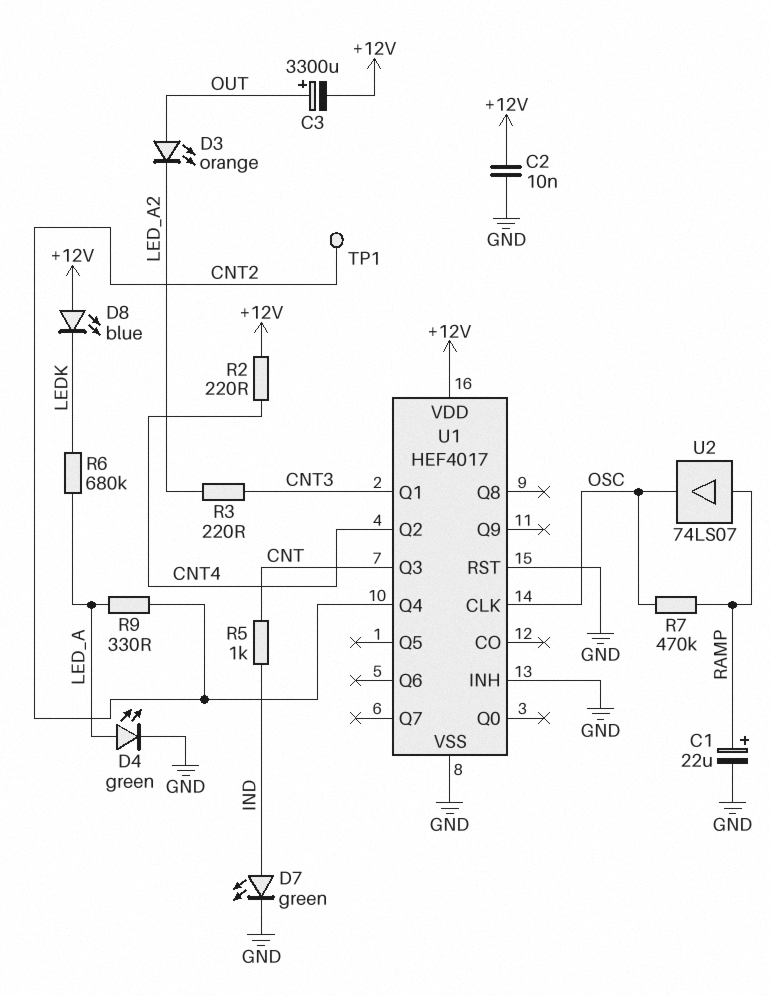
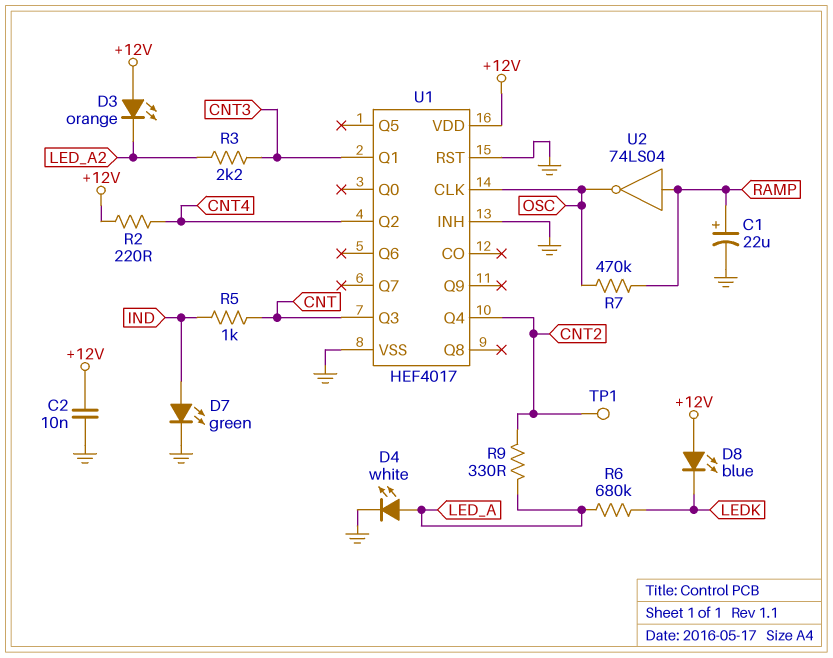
C3: 3300uF (plus OUT, minus +12V) -> none
D3: LED orange (A OUT, K LED_A2) -> LED orange (A +12V, K LED_A2)
D4: LED green (A LED_A, K GND) -> LED white (A LED_A, K GND)
R3: 220 (CNT3, LED_A2) -> 2.2k (CNT3, LED_A2)
U2: buffer 74LS07 (in RAMP, out OSC) -> NOT 74LS04 (in RAMP, out OSC)

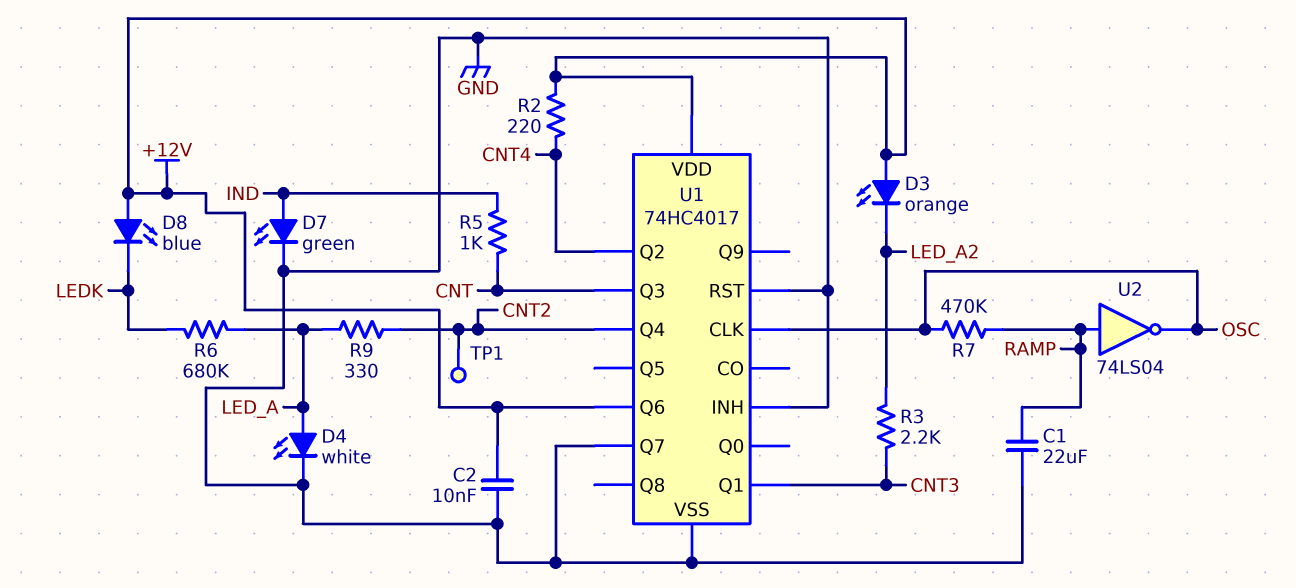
C1: 22uF (plus RAMP, minus GND) -> 22uF (GND, RAMP)
U1: HEF4017 -> 74HC4017
U1 pin Q6: none -> +12V
U1 pin Q7: none -> GND

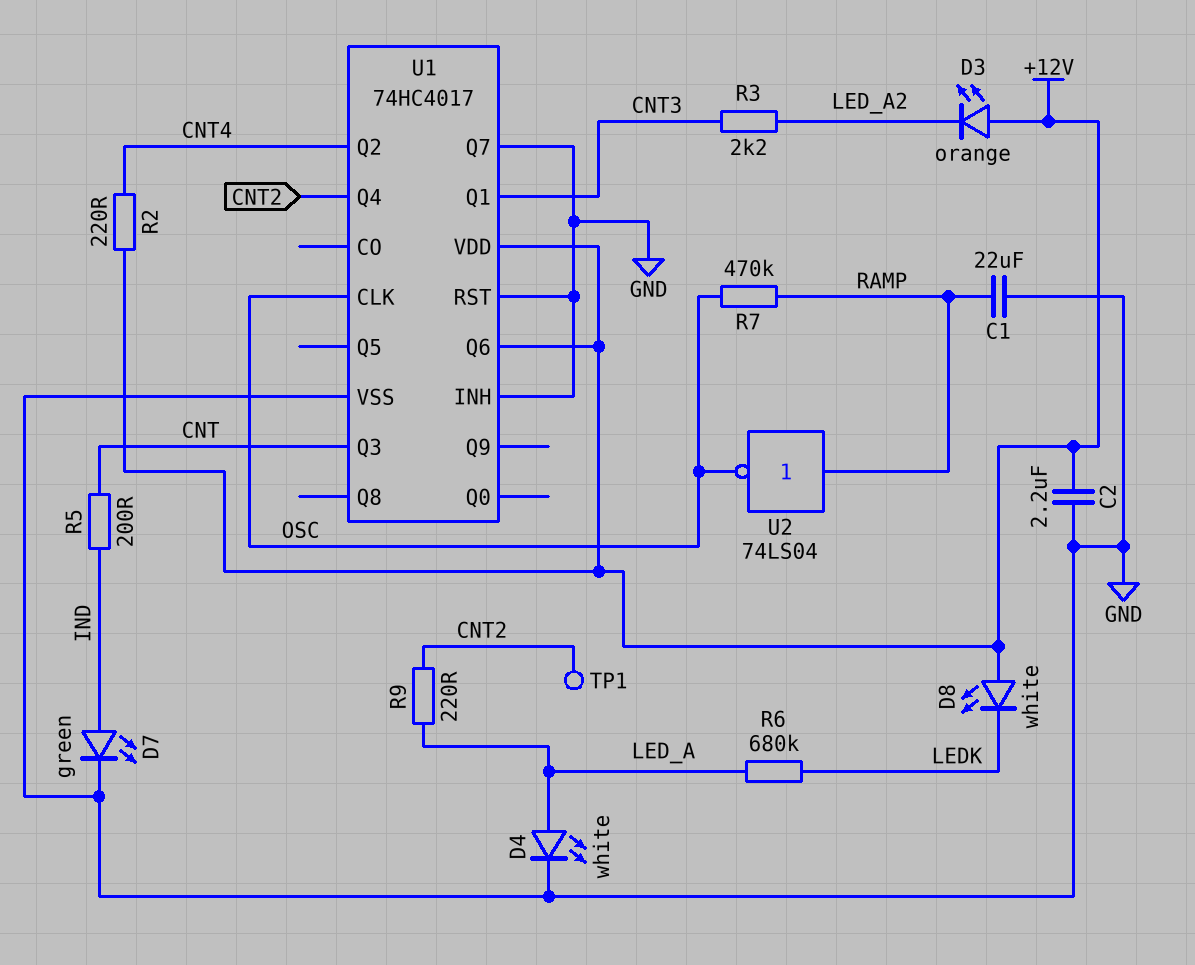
C2: 10nF (+12V, GND) -> 2.2uF (+12V, GND)
D8: LED blue (A +12V, K LEDK) -> LED white (A +12V, K LEDK)
R5: 1k (CNT, IND) -> 200 (CNT, IND)
R9: 330 (CNT2, LED_A) -> 220 (CNT2, LED_A)

